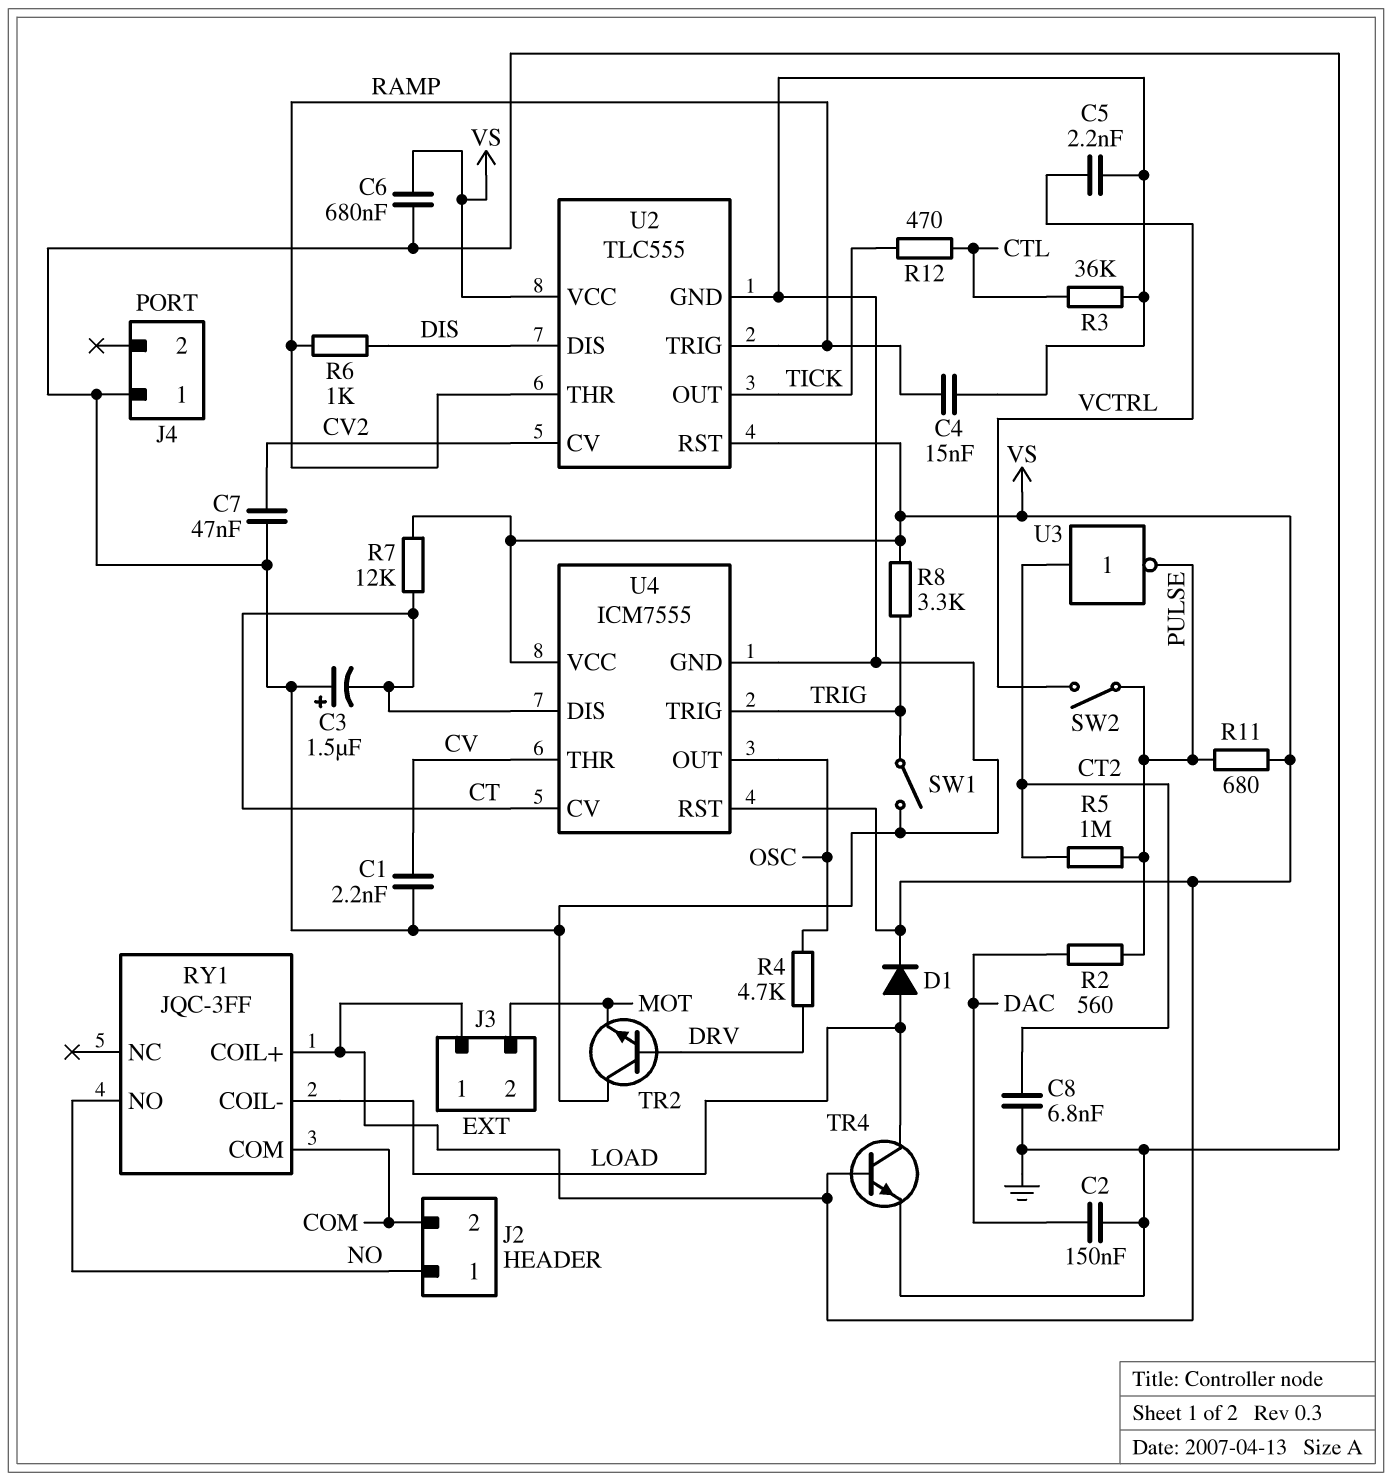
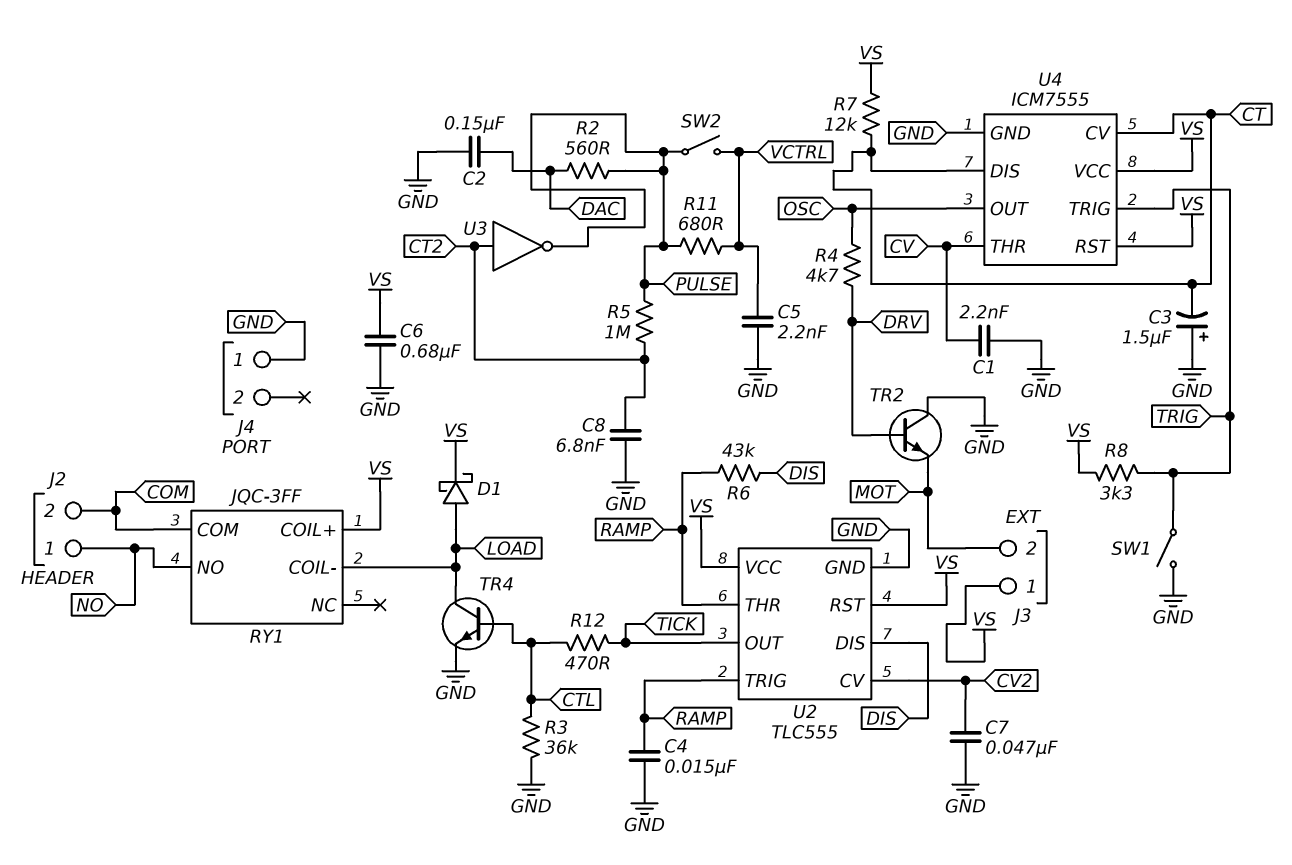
D1: diode (A LOAD, K VS) -> schottky (A LOAD, K VS)
R6: 1k (DIS, RAMP) -> 43k (DIS, RAMP)
R11: 680 (PULSE, VS) -> 680 (PULSE, VCTRL)
TR4: NPN (B VS, C LOAD, E GND) -> NPN (B CTL, C LOAD, E GND)

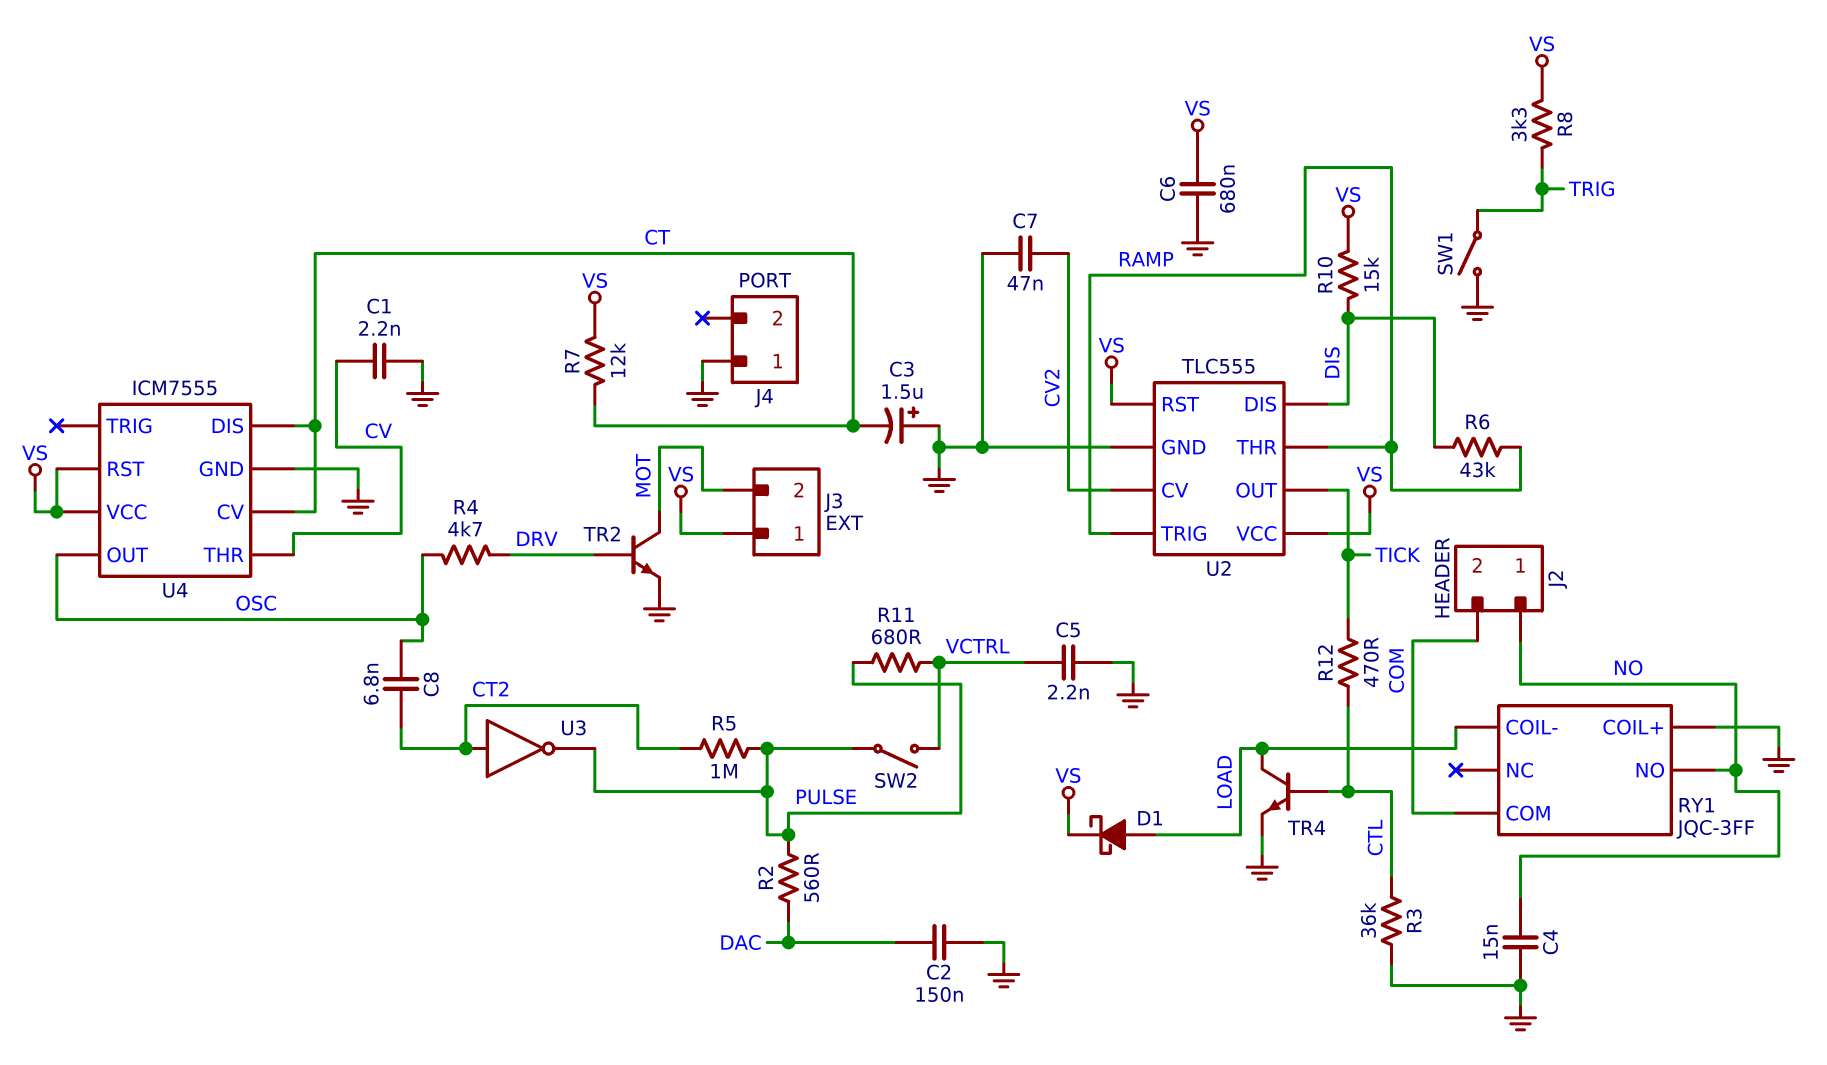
C4: 15nF (GND, RAMP) -> 15nF (GND, NO)
C8: 6.8nF (CT2, GND) -> 6.8nF (CT2, OSC)
R10: none -> 15k (DIS, VS)
RY1 pin COIL+: VS -> GND
TR2: NPN (B DRV, C GND, E MOT) -> NPN (B DRV, C MOT, E GND)
U4 pin TRIG: TRIG -> none

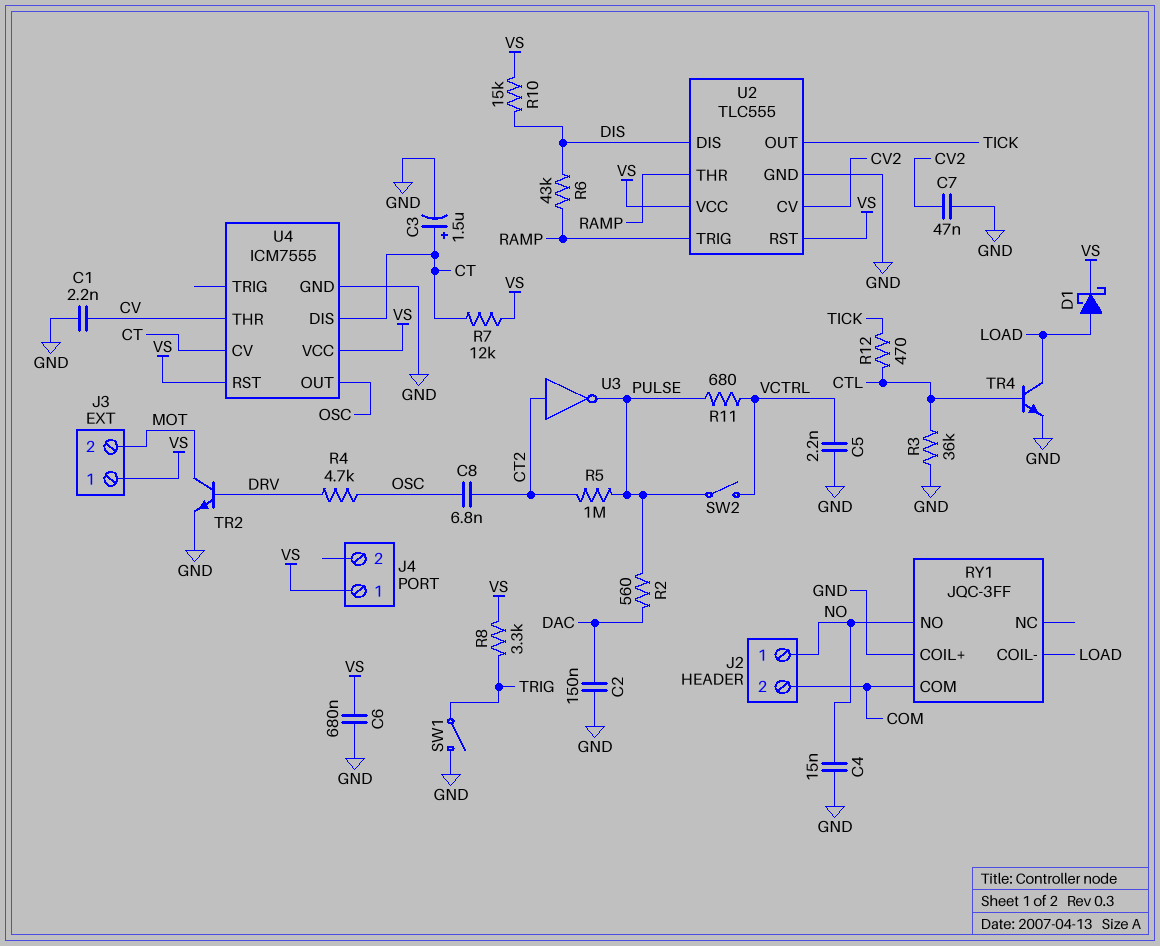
C3: 1.5uF (plus GND, minus CT) -> 1.5uF (plus CT, minus GND)
J4 pin 1: GND -> VS

